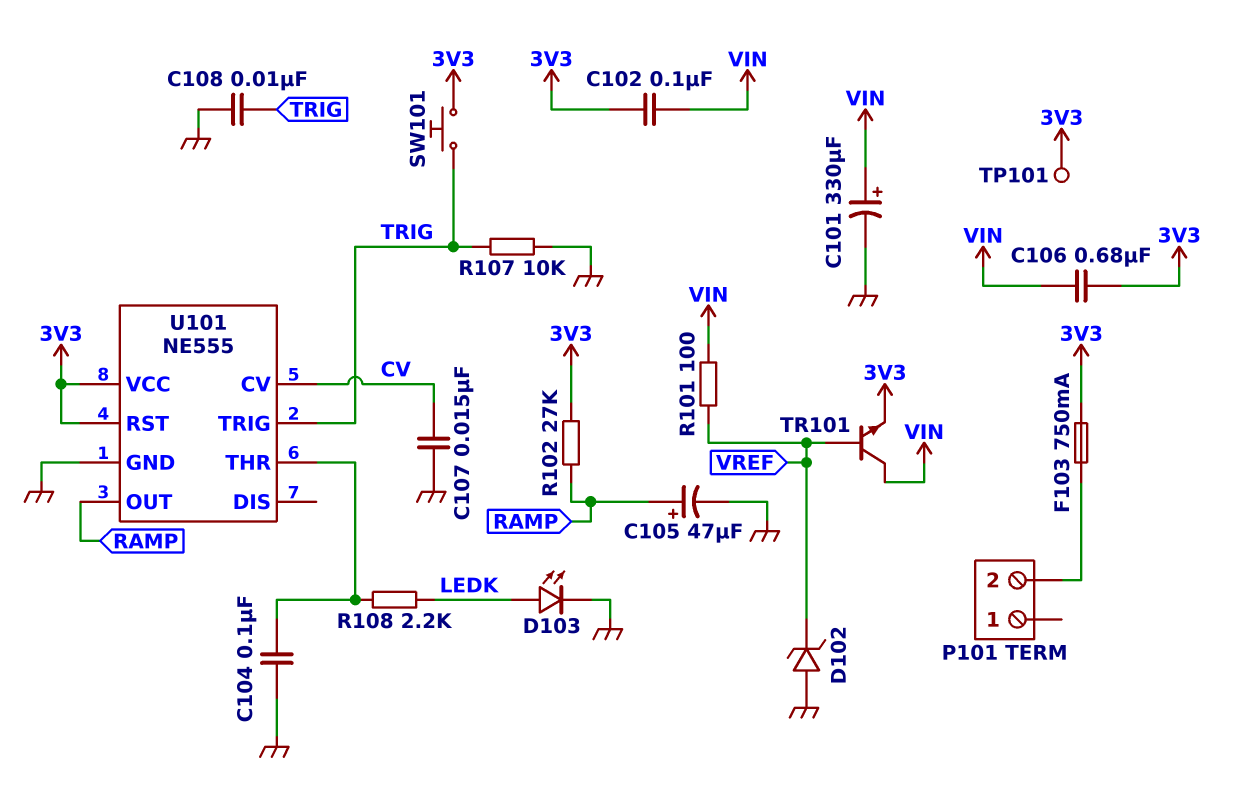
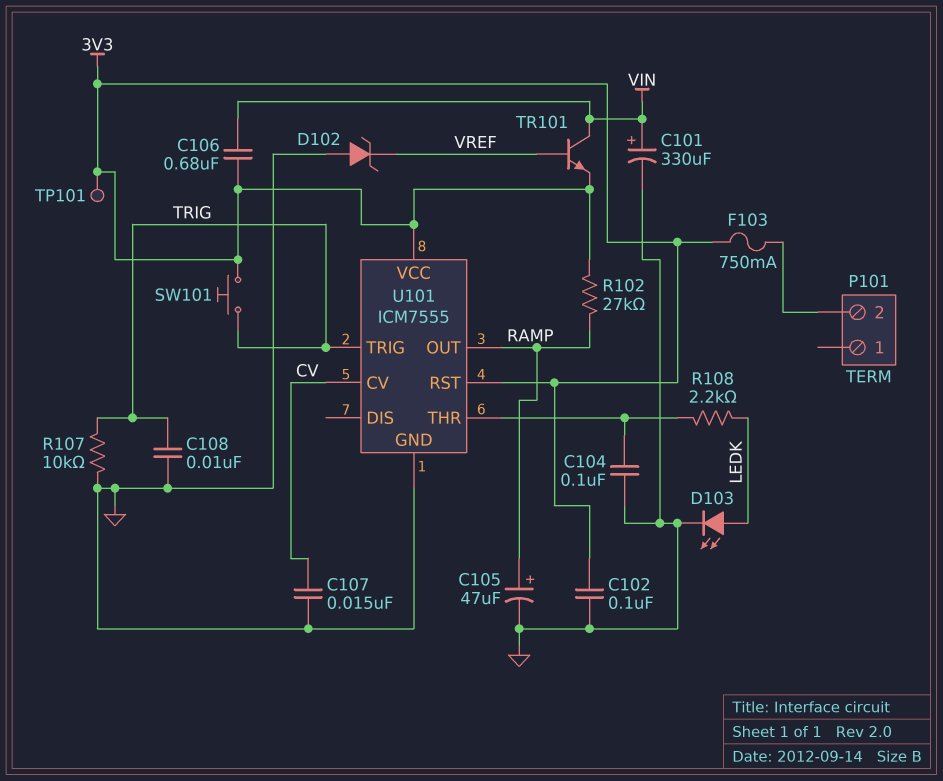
C102: 100nF (3V3, VIN) -> 100nF (3V3, GND)
R101: 100 (VIN, VREF) -> none
U101: NE555 -> ICM7555

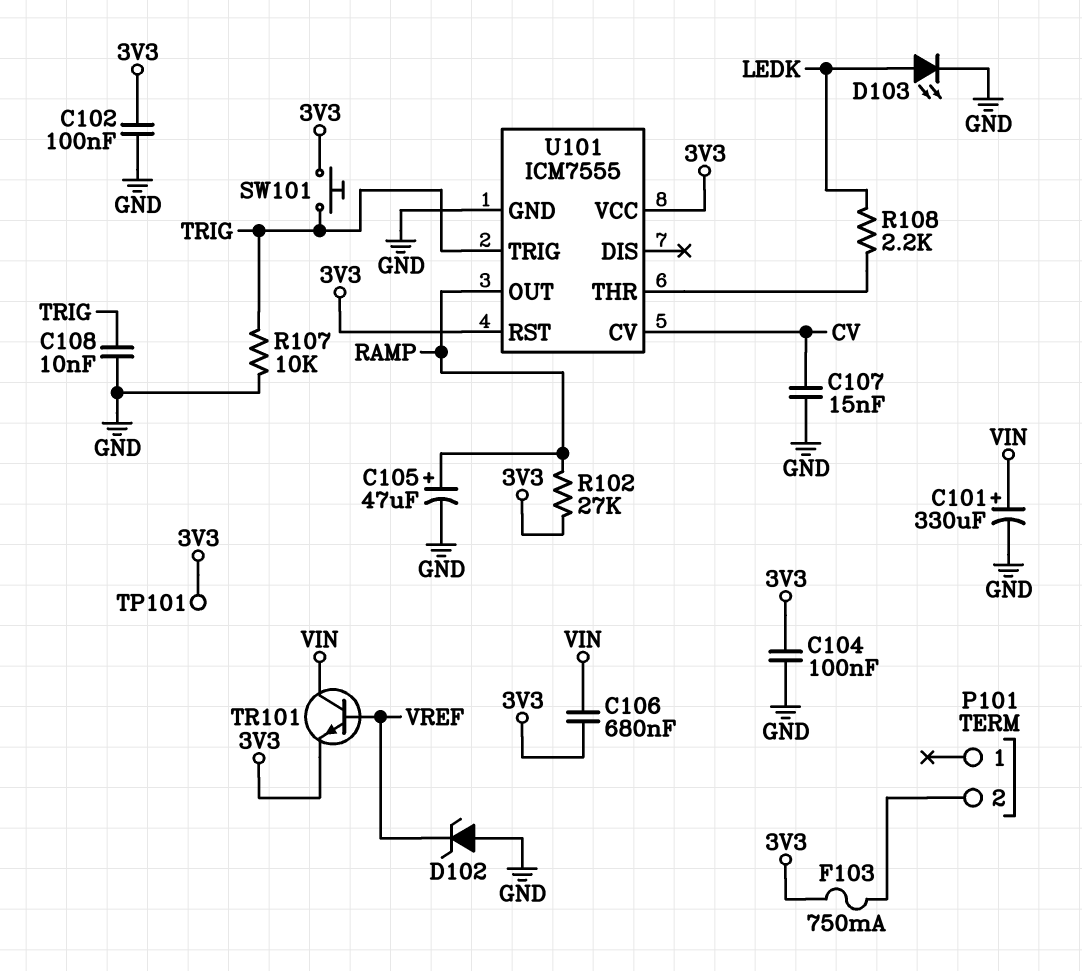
C104: 100nF (GND, U101/THR) -> 100nF (3V3, GND)

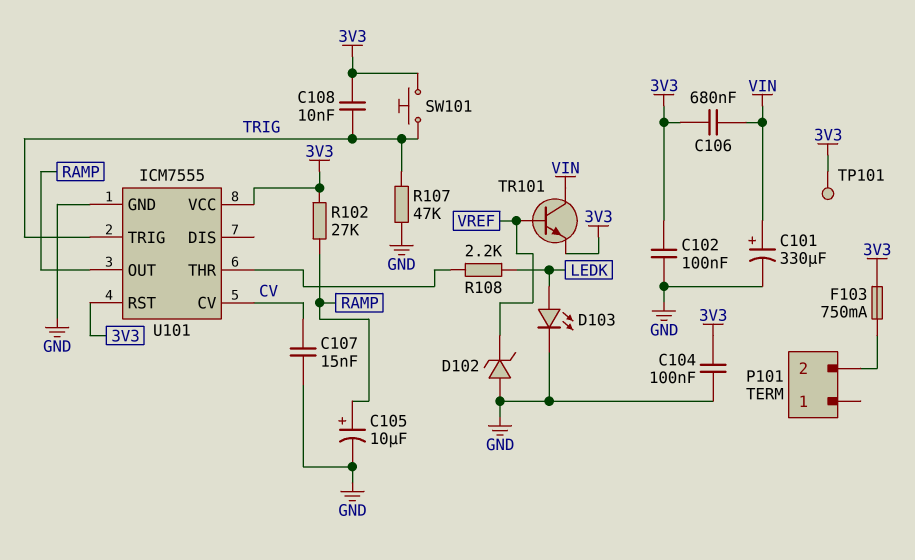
C105: 47uF (plus RAMP, minus GND) -> 10uF (plus RAMP, minus GND)
C108: 10nF (GND, TRIG) -> 10nF (3V3, TRIG)
R107: 10k (GND, TRIG) -> 47k (GND, TRIG)

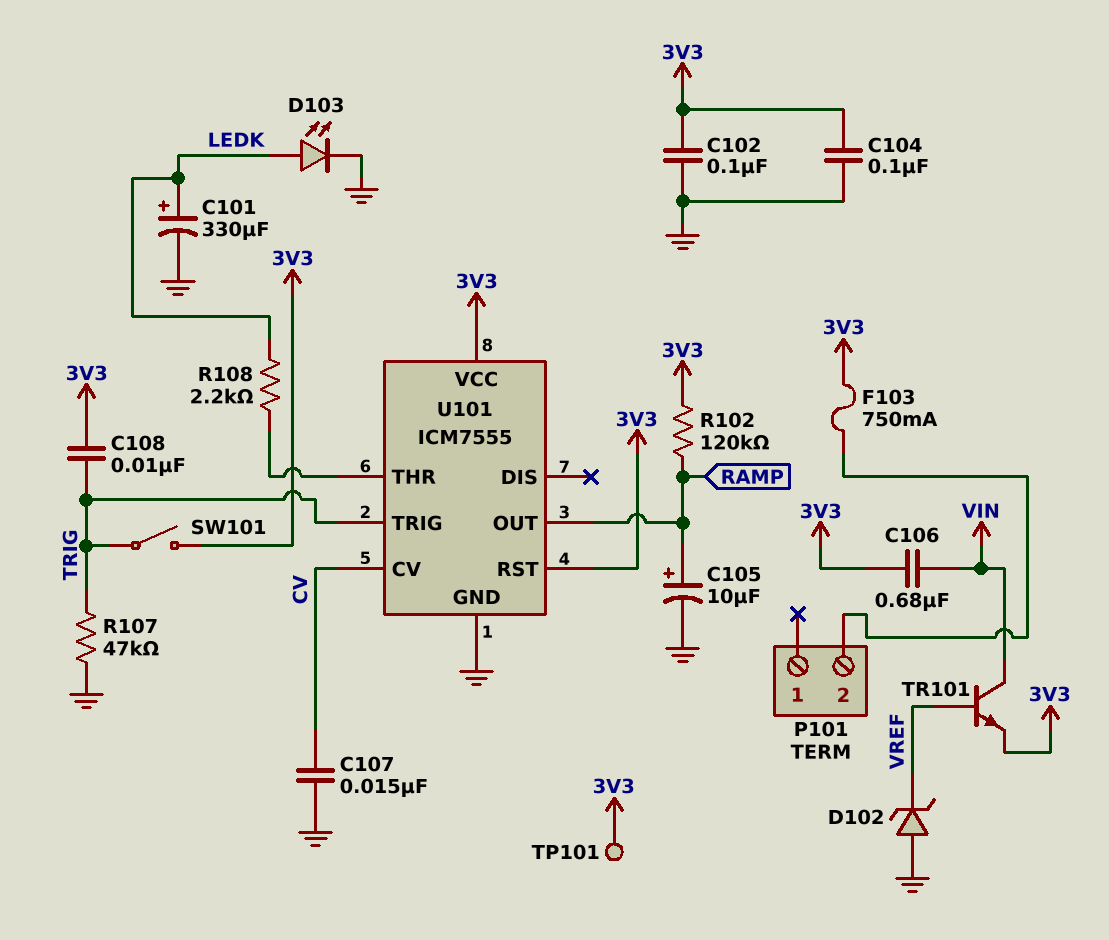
C101: 330uF (plus VIN, minus GND) -> 330uF (plus LEDK, minus GND)
R102: 27k (3V3, RAMP) -> 120k (3V3, RAMP)
SW101: button (3V3, TRIG) -> switch (3V3, TRIG)

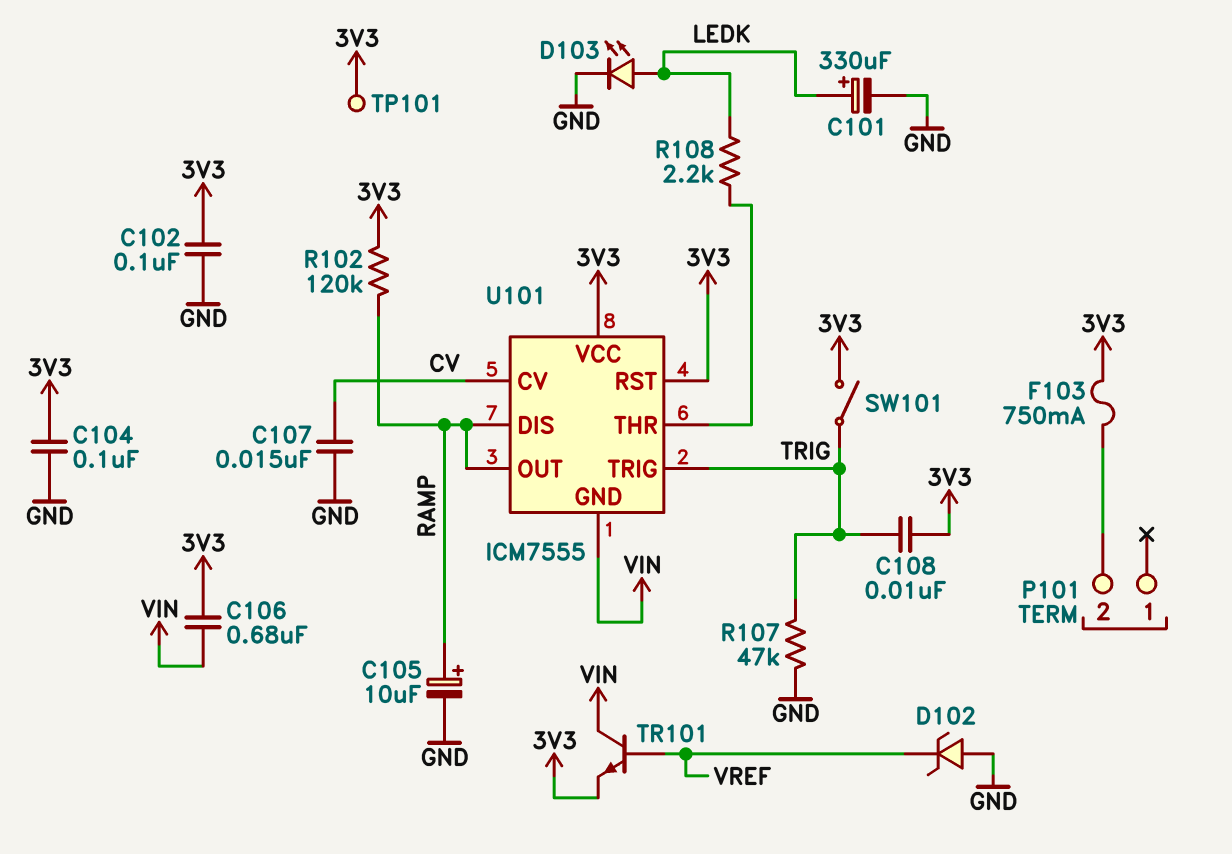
U101 pin DIS: none -> RAMP
U101 pin GND: GND -> VIN

